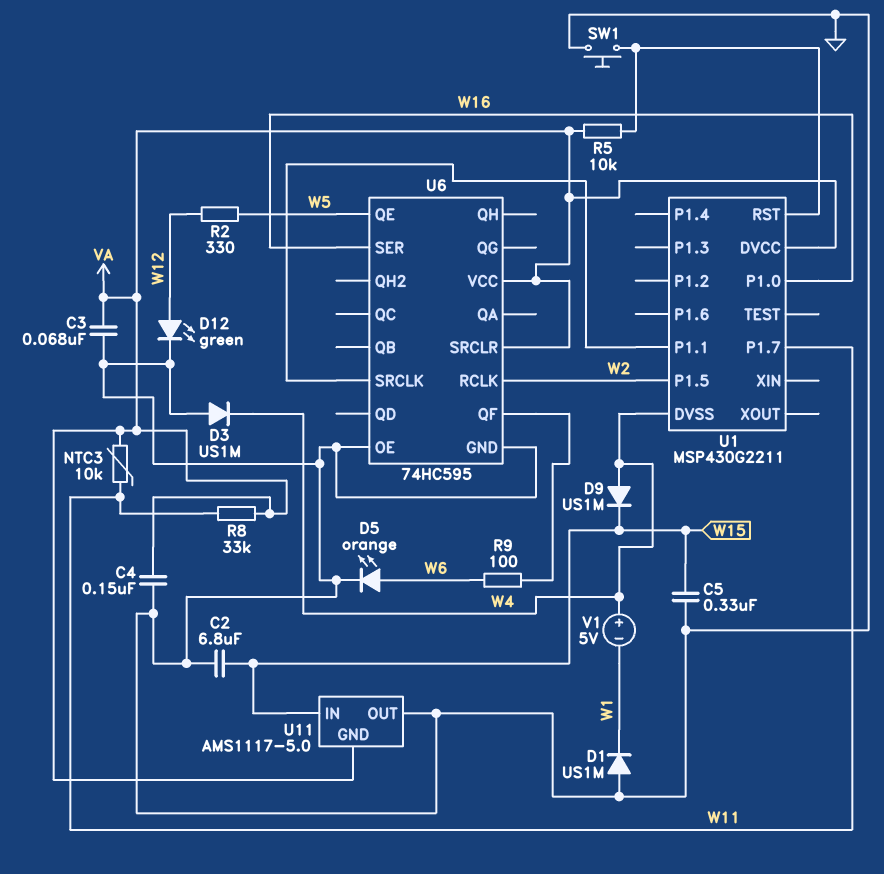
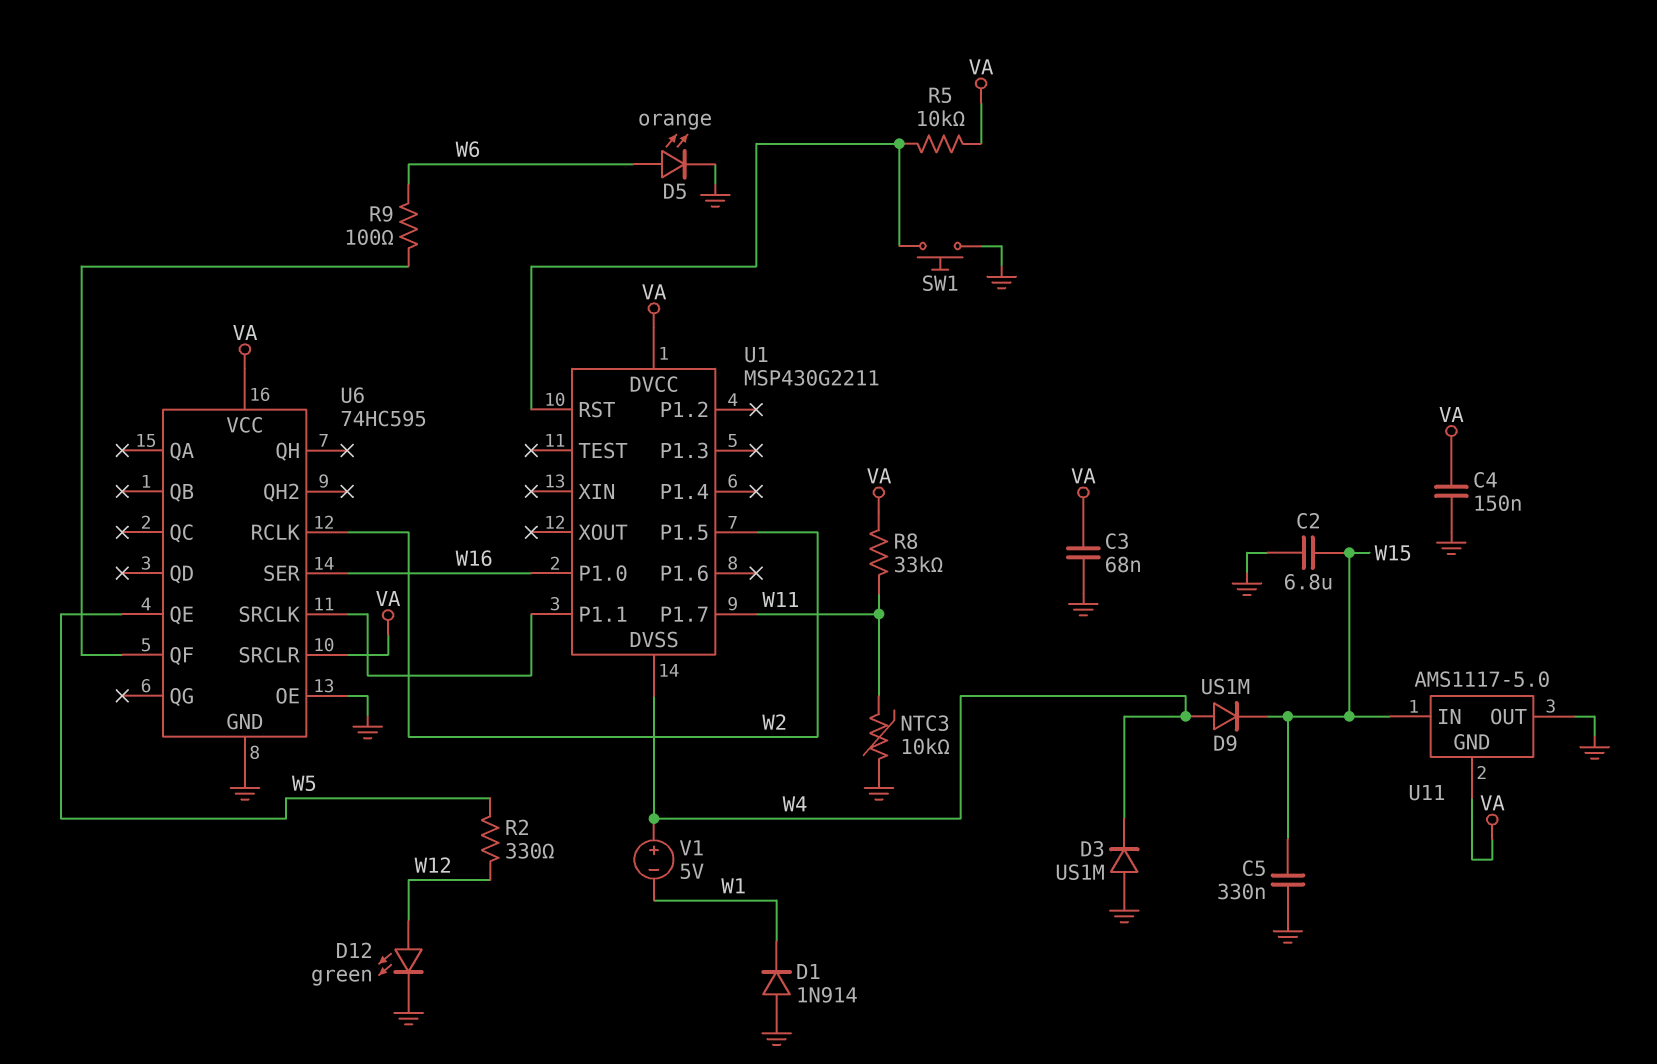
D1: diode US1M (A GND, K W1) -> diode 1N914 (A GND, K W1)
NTC3: 10k (VA, W11) -> 10k (GND, W11)

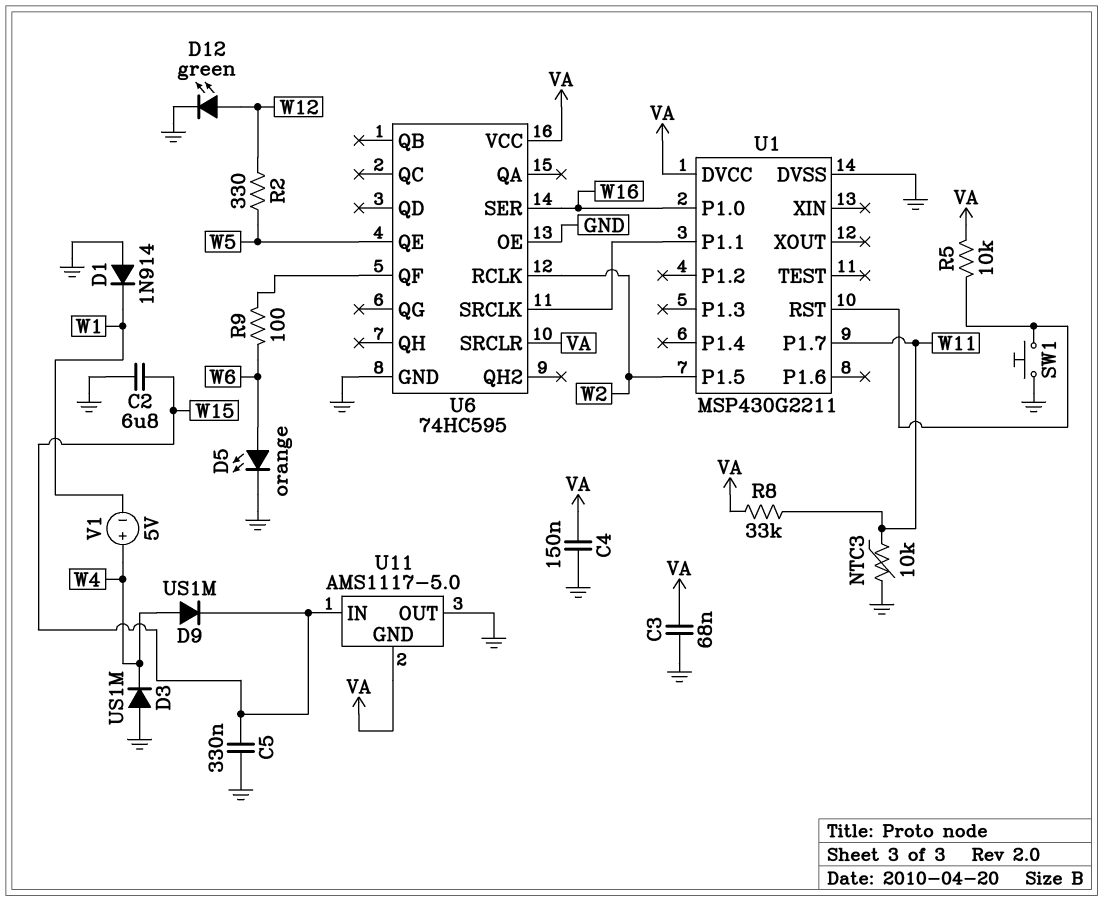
U1 pin DVSS: W4 -> GND

